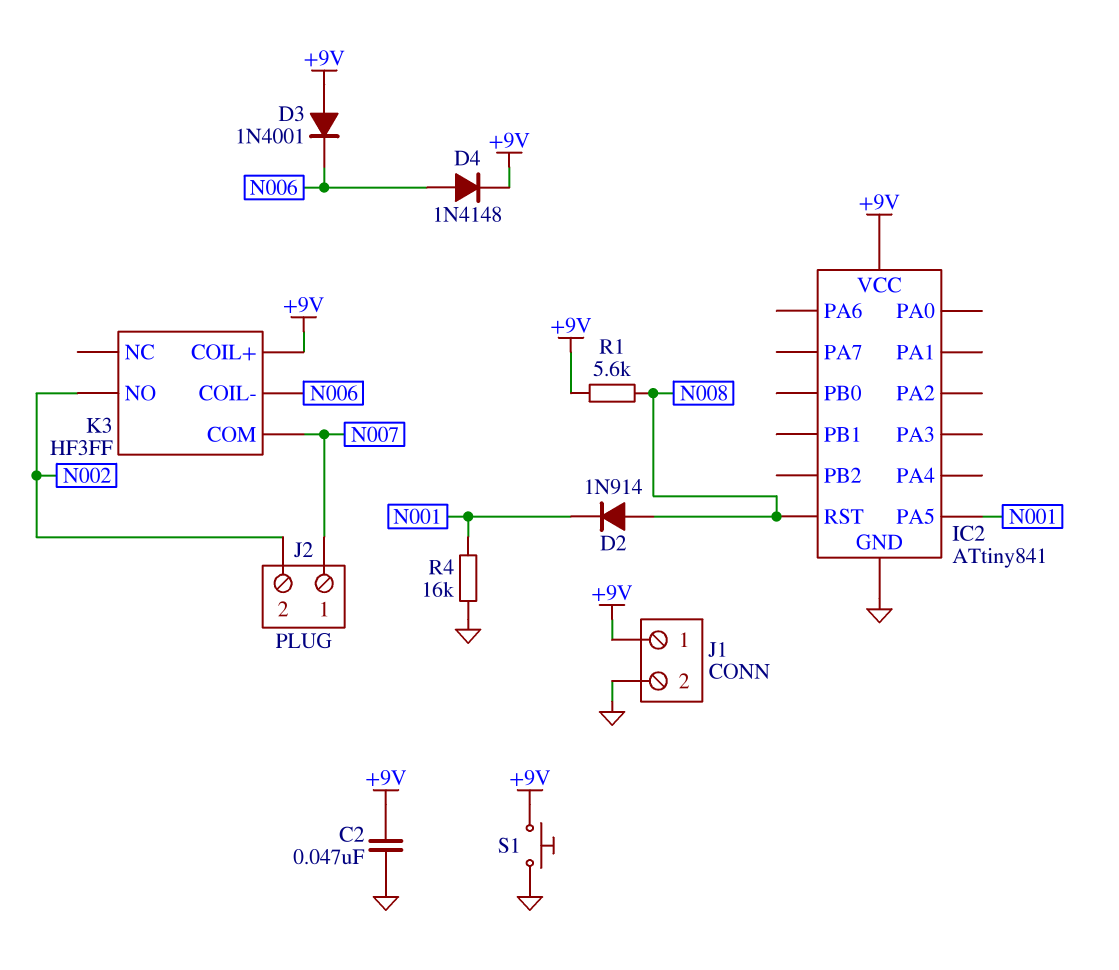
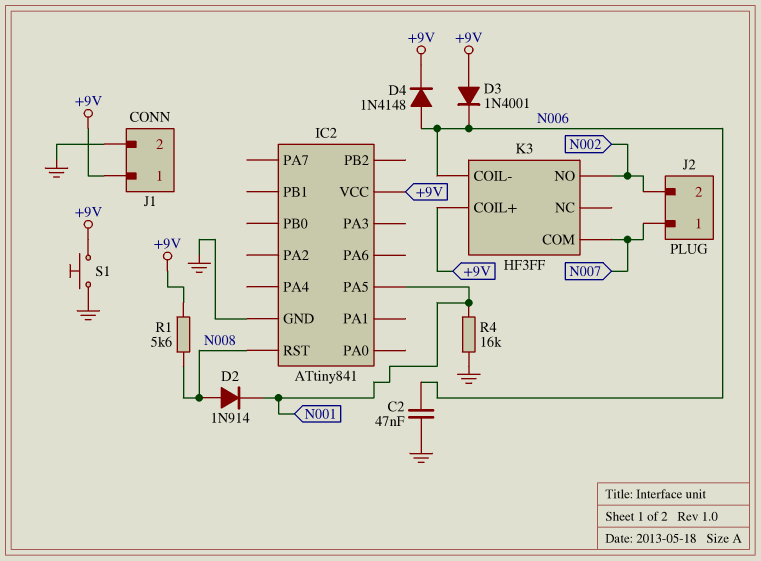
C2: 47nF (+9V, GND) -> 47nF (GND, N006)

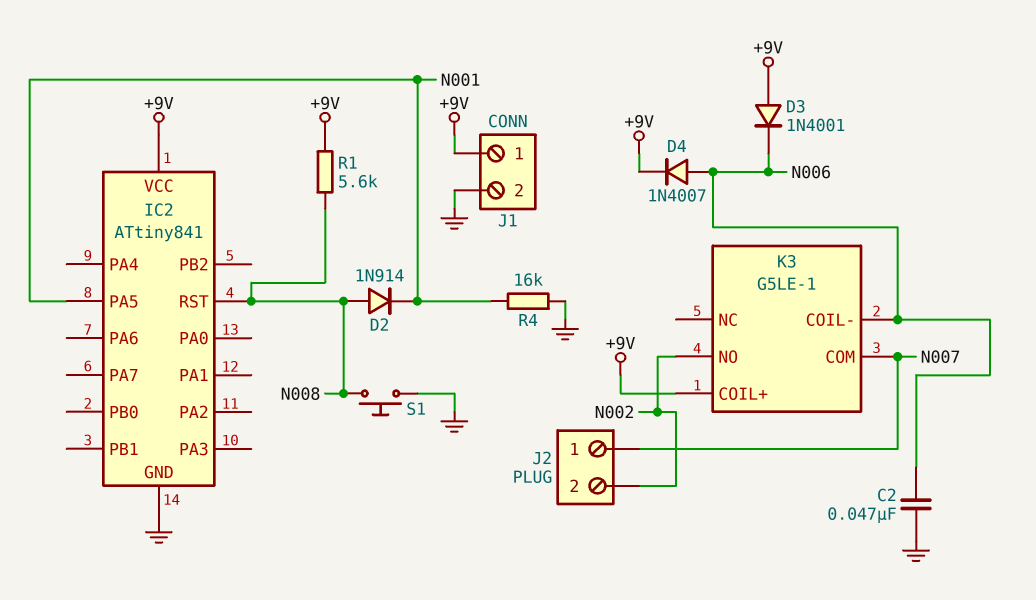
D4: diode 1N4148 (A N006, K +9V) -> diode 1N4007 (A N006, K +9V)
K3: HF3FF -> G5LE-1
S1: button (+9V, GND) -> button (GND, N008)

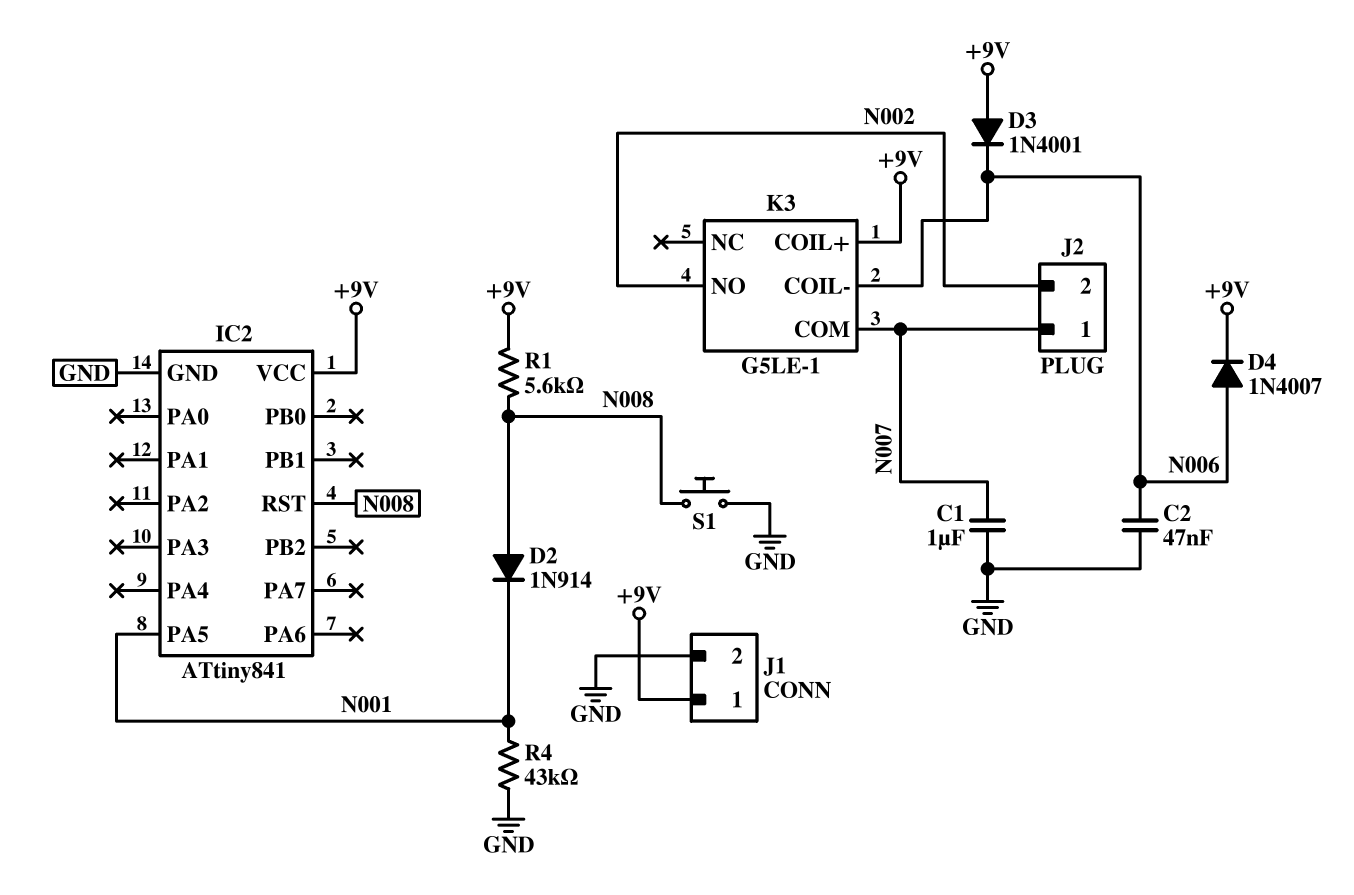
C1: none -> 1uF (GND, N007)
R4: 16k (GND, N001) -> 43k (GND, N001)

